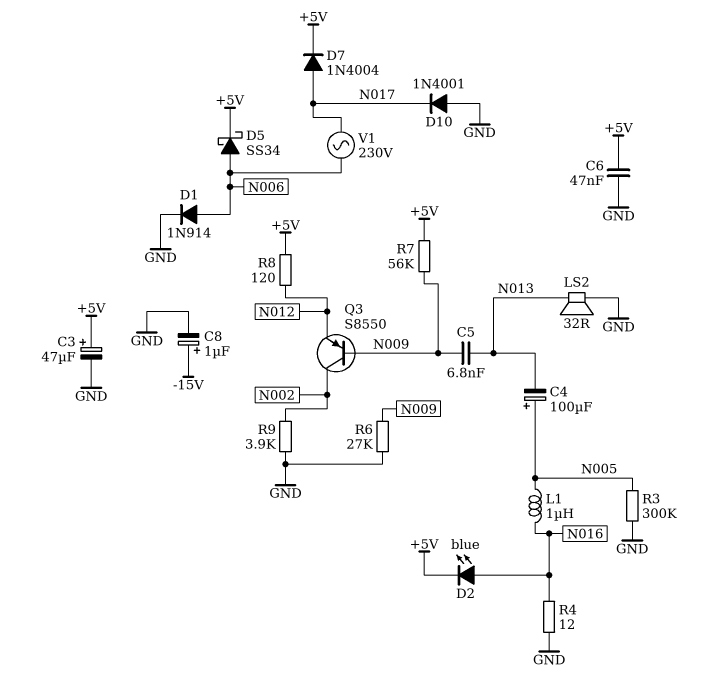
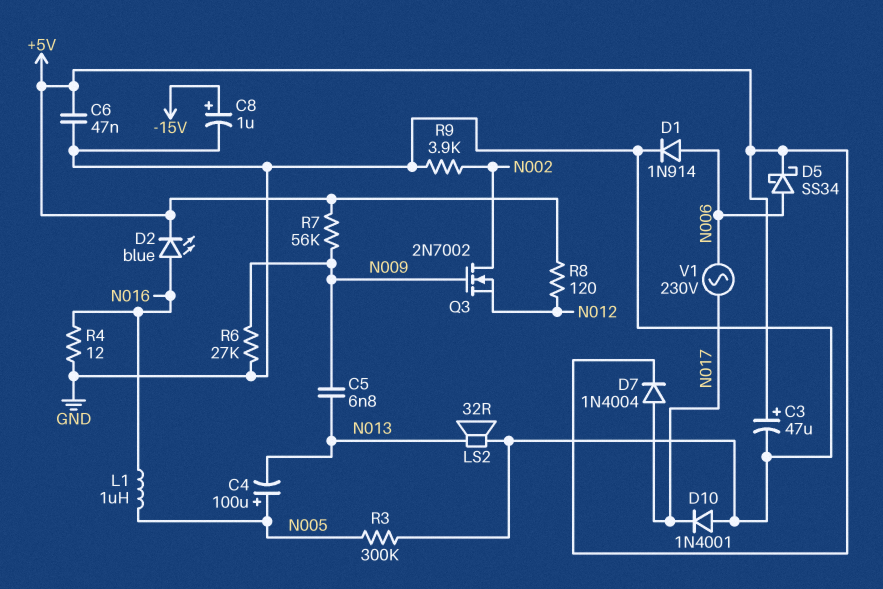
Q3: PNP S8550 (B N009, C N002, E N012) -> NMOS 2N7002 (G N009, D N002, S N012)

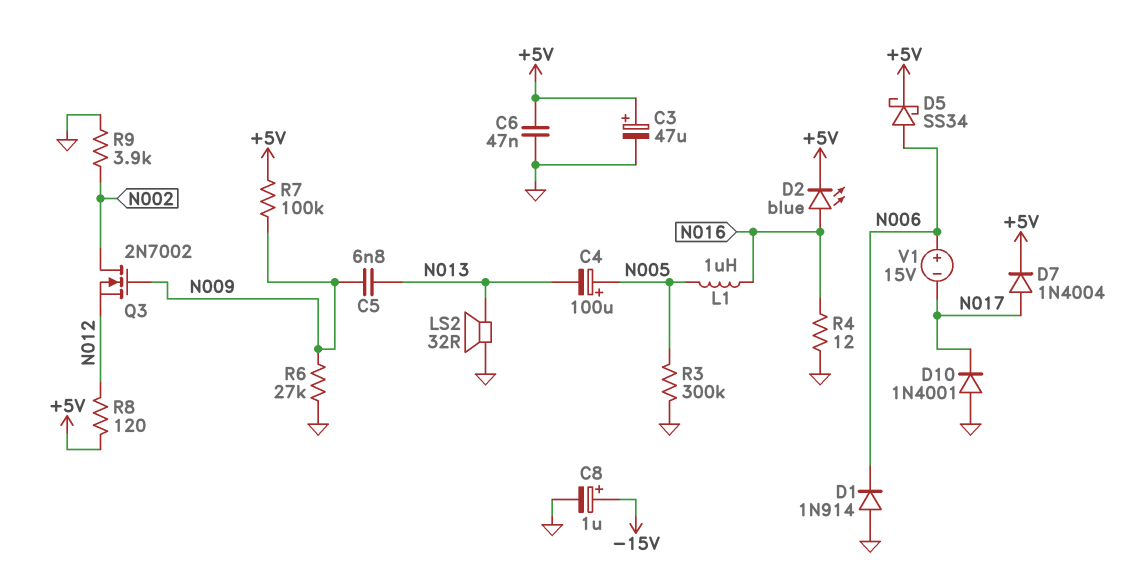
D1: diode 1N914 (A N006, K GND) -> diode 1N914 (A GND, K N006)
R7: 56k (+5V, N009) -> 100k (+5V, N009)
V1: AC 230V (N006, N017) -> 15V (plus N006, minus N017)

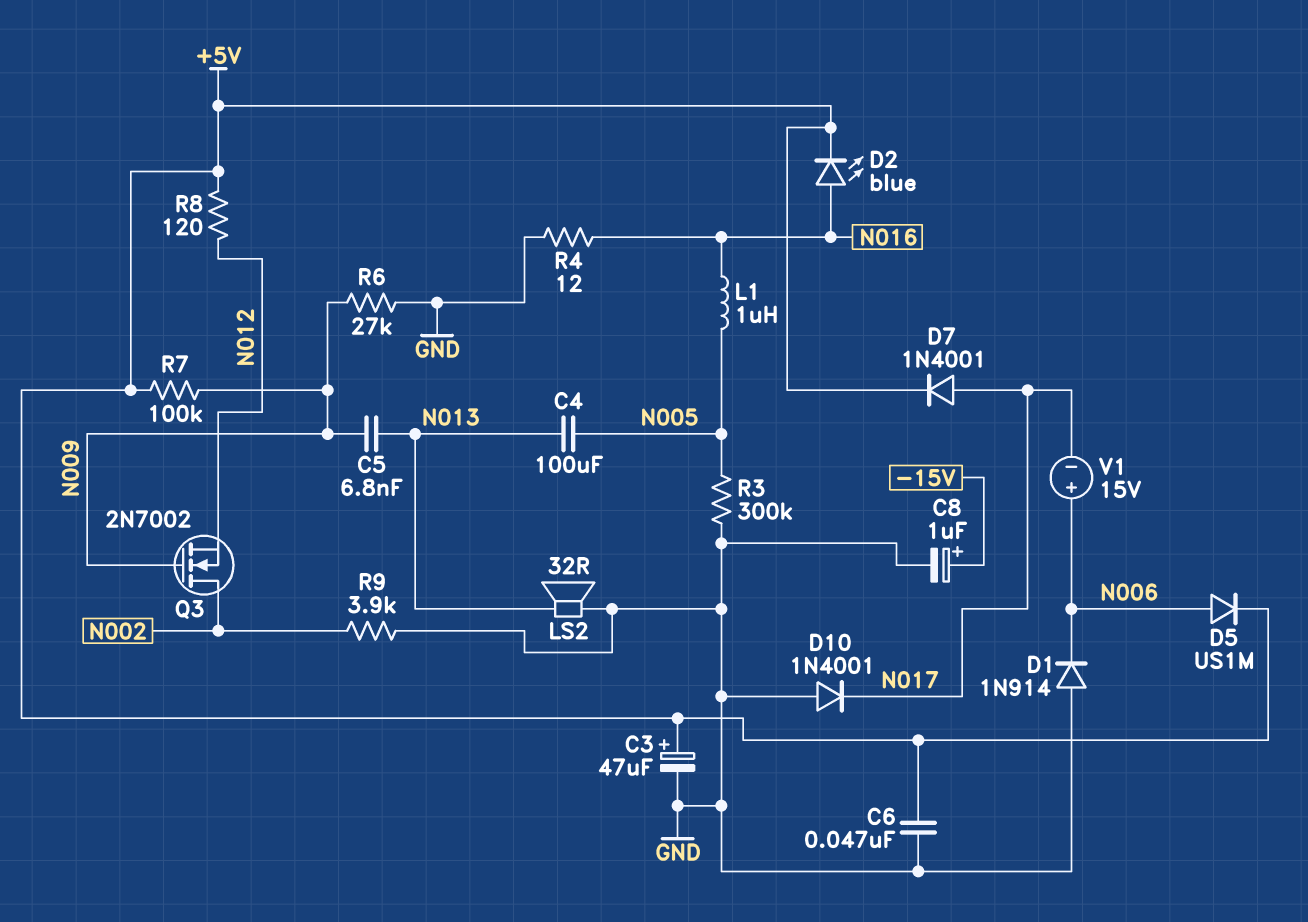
C4: 100uF (plus N005, minus N013) -> 100uF (N005, N013)
D5: schottky SS34 (A N006, K +5V) -> diode US1M (A N006, K +5V)
D7: diode 1N4004 (A N017, K +5V) -> diode 1N4001 (A N017, K +5V)

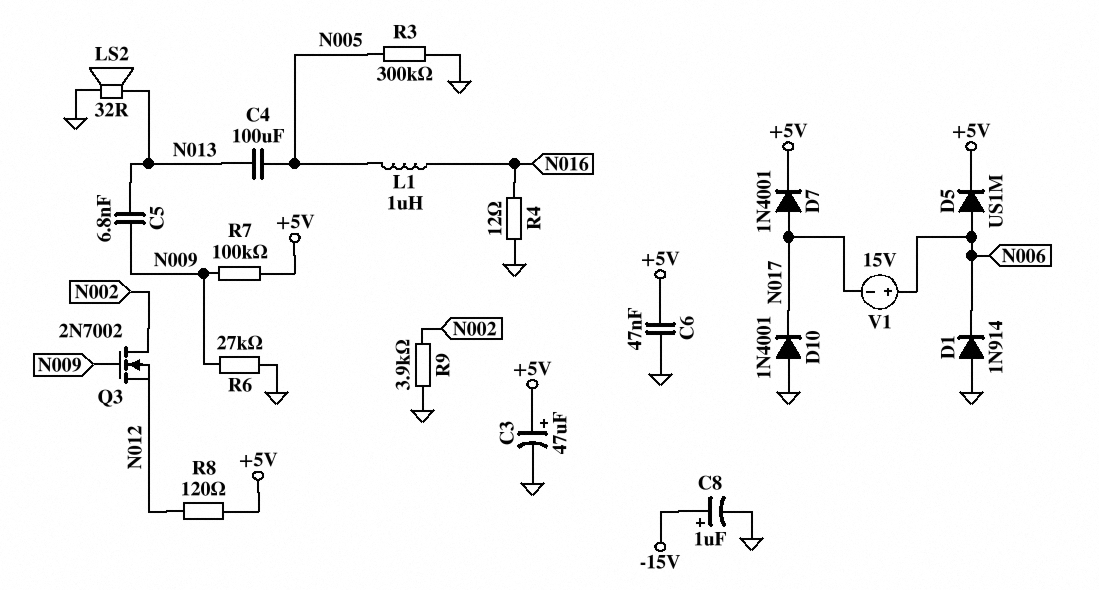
D2: LED blue (A N016, K +5V) -> none

